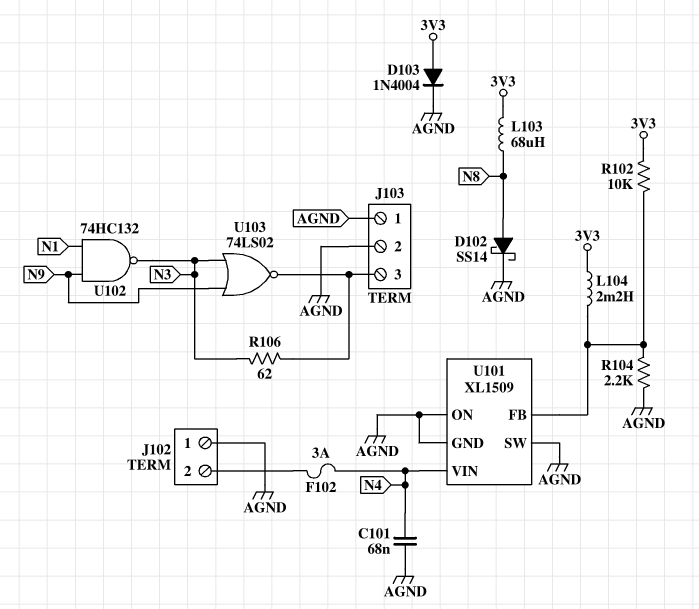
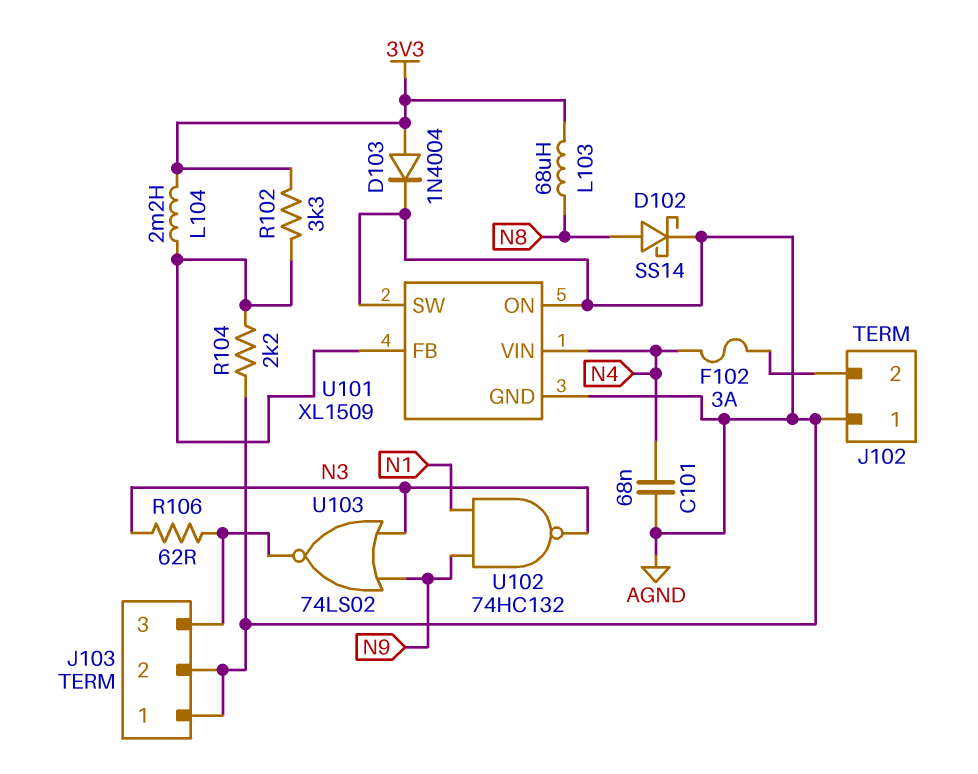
R102: 10k (3V3, U101/FB) -> 3.3k (3V3, U101/FB)

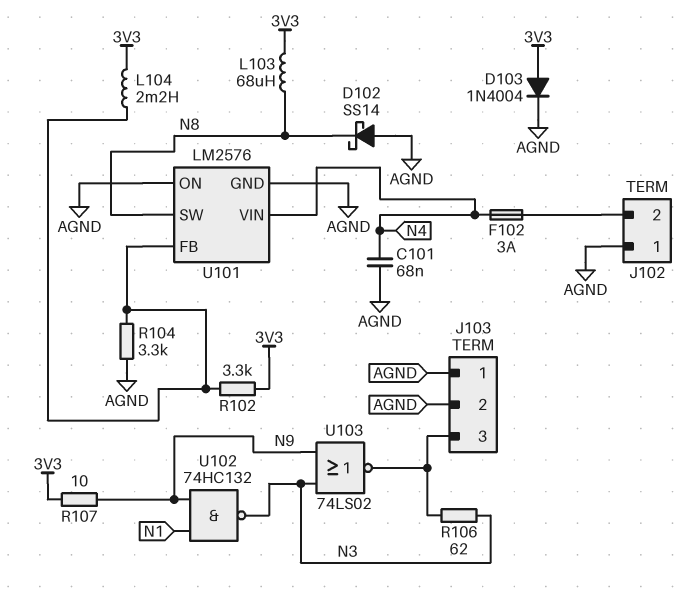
D102: schottky SS14 (A N8, K AGND) -> schottky SS14 (A AGND, K N8)
R104: 2.2k (AGND, U101/FB) -> 3.3k (AGND, U101/FB)
R107: none -> 10 (3V3, N9)
U101: XL1509 -> LM2576
U101 pin SW: AGND -> N8

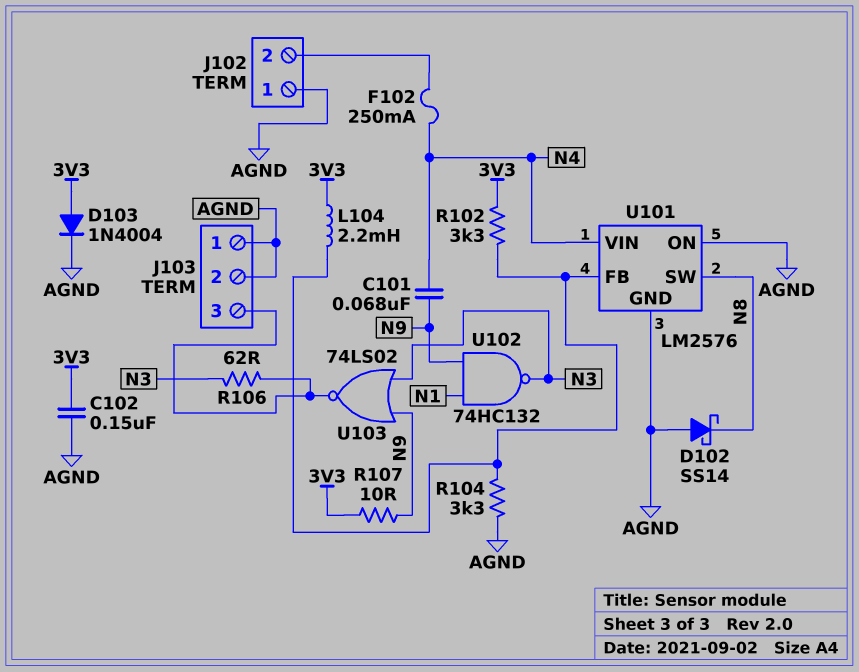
C101: 68nF (AGND, N4) -> 68nF (N4, N9)
C102: none -> 150nF (3V3, AGND)
F102: 3A (J102/2, N4) -> 250mA (J102/2, N4)
L103: 68uH (3V3, N8) -> none

